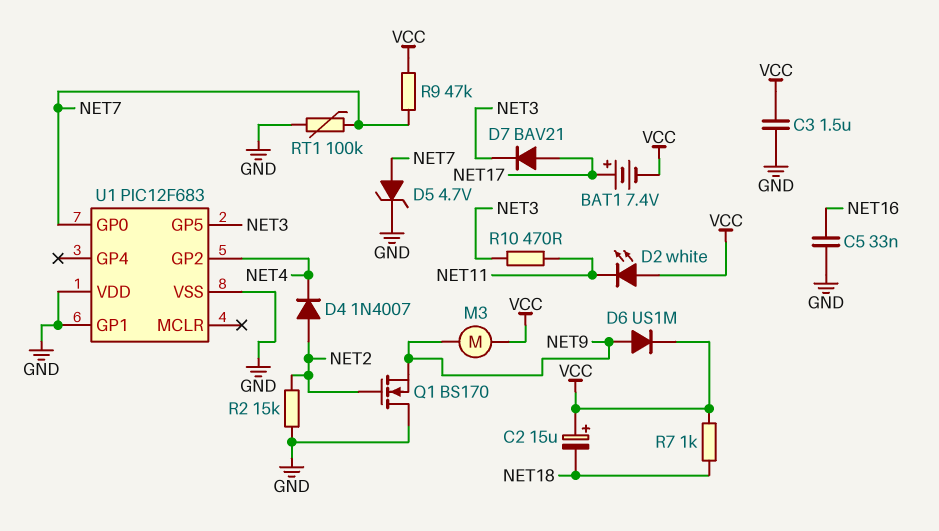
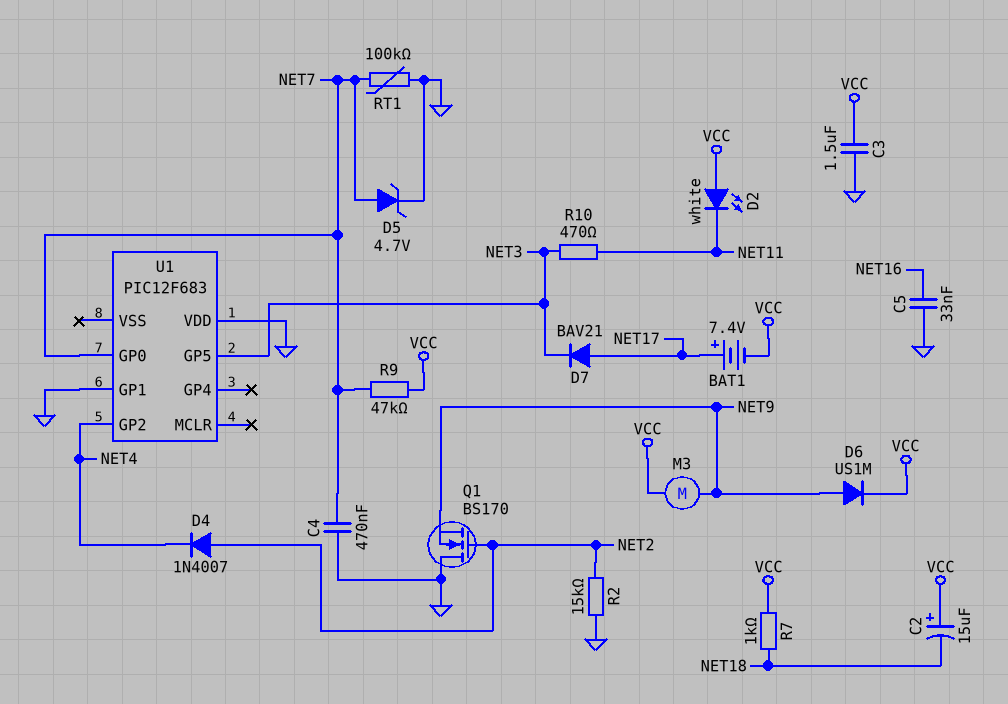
C4: none -> 470nF (GND, NET7)
U1 pin VSS: GND -> none

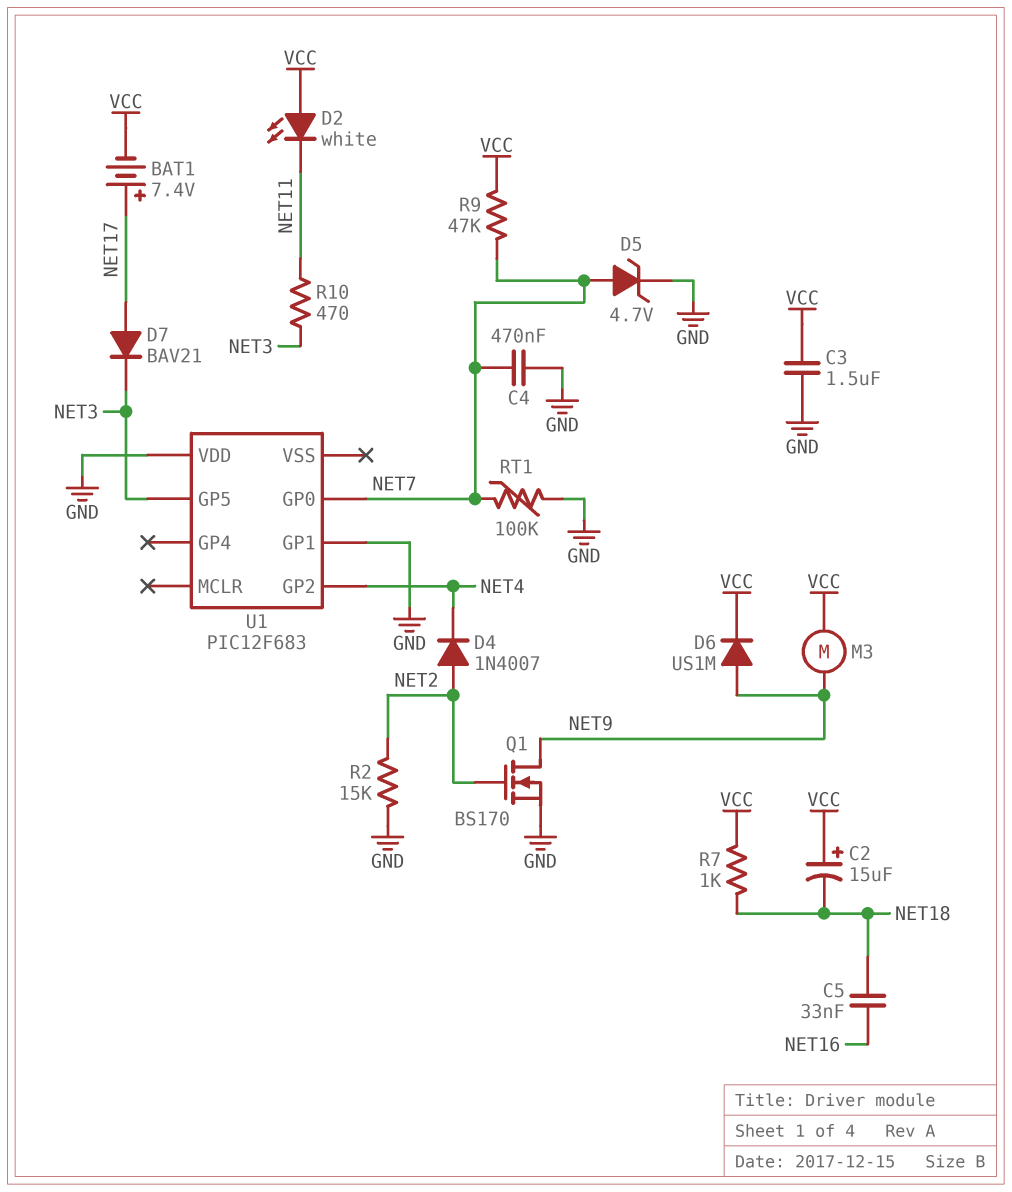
C5: 33nF (GND, NET16) -> 33nF (NET16, NET18)
Q1: NMOS BS170 (G NET2, D GND, S NET9) -> NMOS BS170 (G NET2, D NET9, S GND)

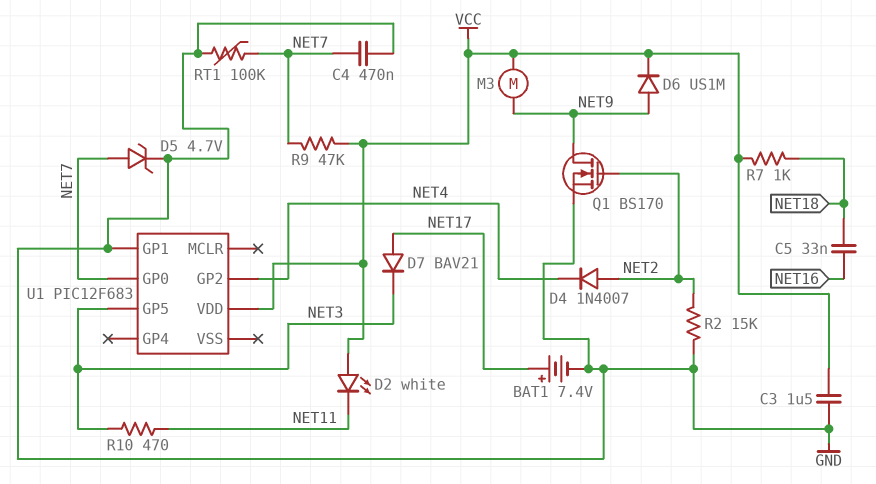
BAT1: 7.4V (plus NET17, minus VCC) -> 7.4V (plus NET17, minus GND)
C2: 15uF (plus VCC, minus NET18) -> none
U1 pin VDD: GND -> VCC

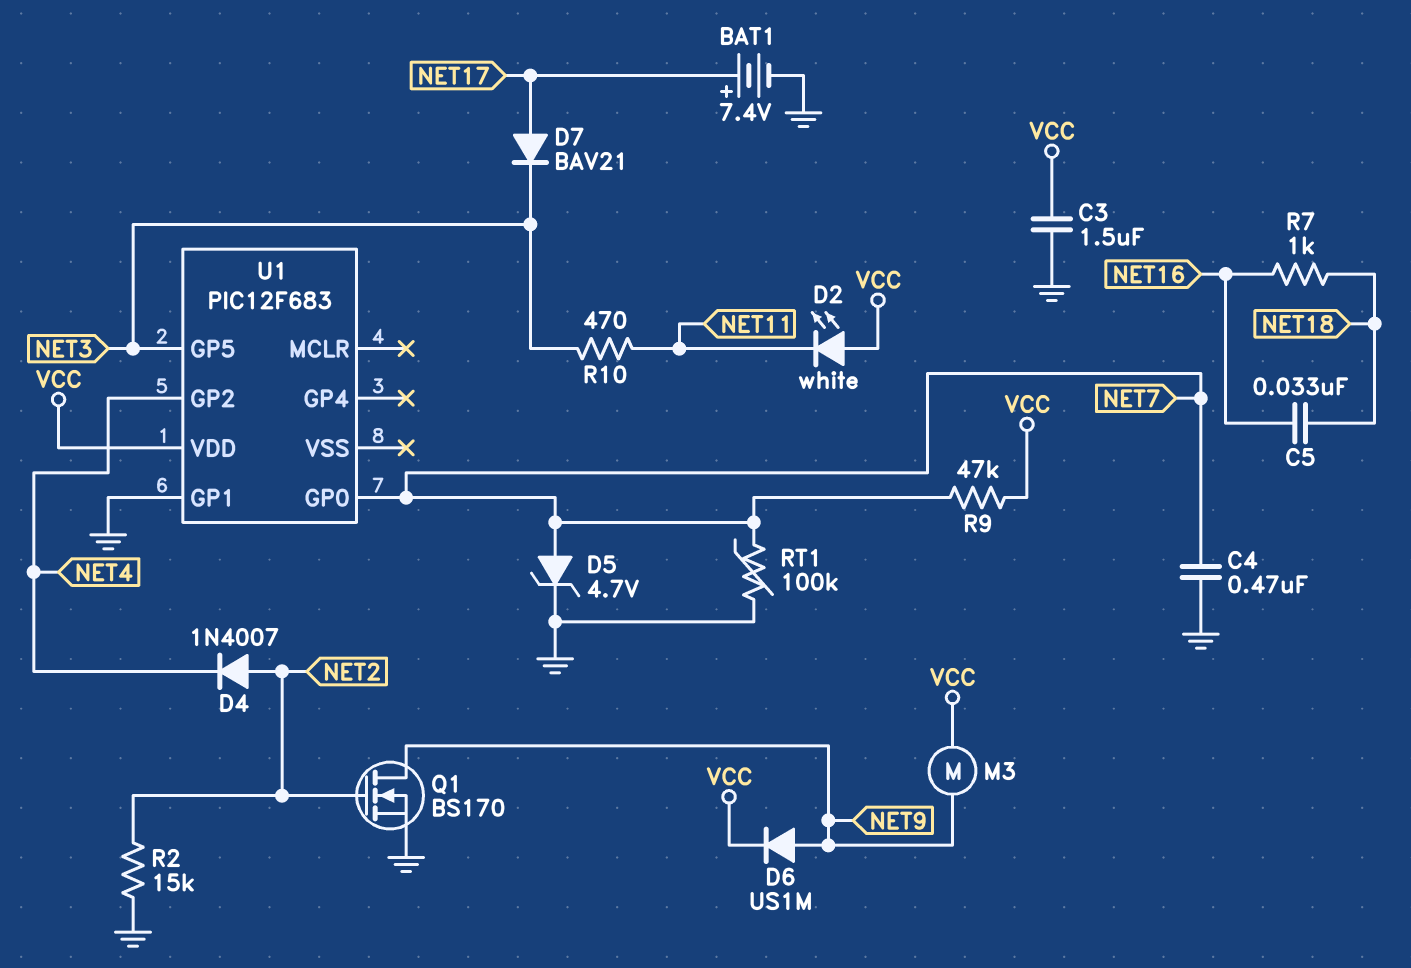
R7: 1k (NET18, VCC) -> 1k (NET16, NET18)

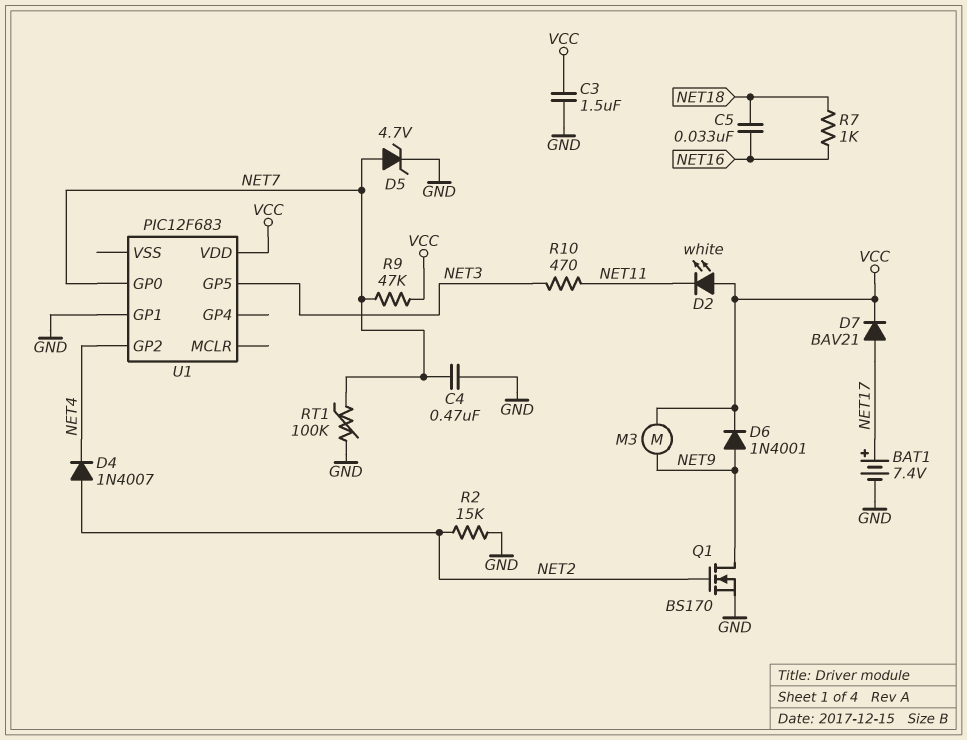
D6: diode US1M (A NET9, K VCC) -> diode 1N4001 (A NET9, K VCC)
D7: diode BAV21 (A NET17, K NET3) -> diode BAV21 (A NET17, K VCC)

